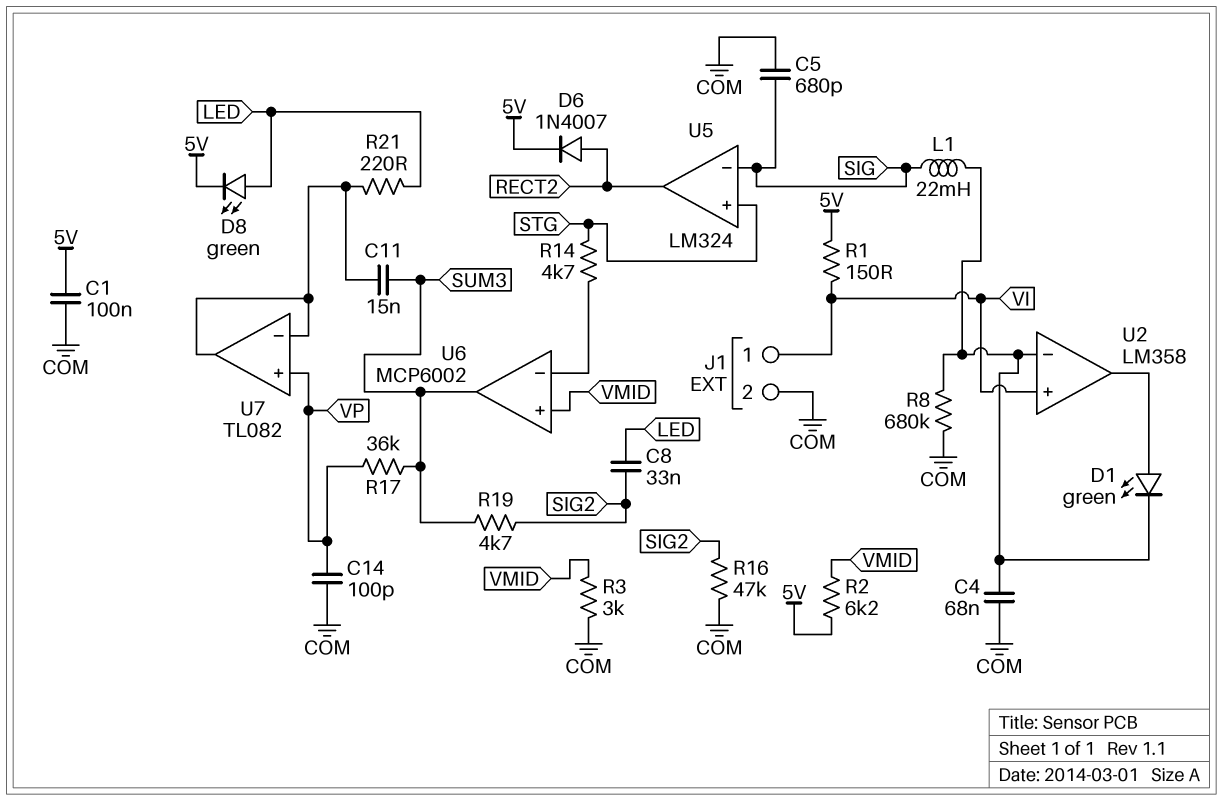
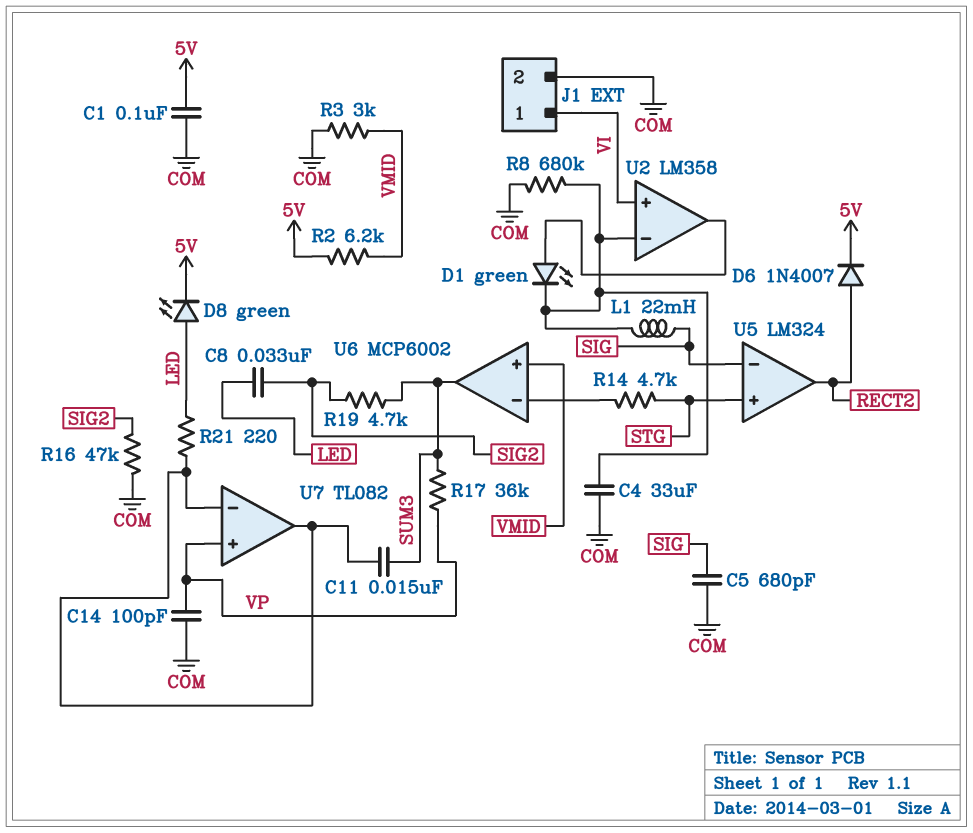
C4: 68nF (COM, U2/in-) -> 33uF (COM, U2/in-)
R1: 150 (5V, VI) -> none

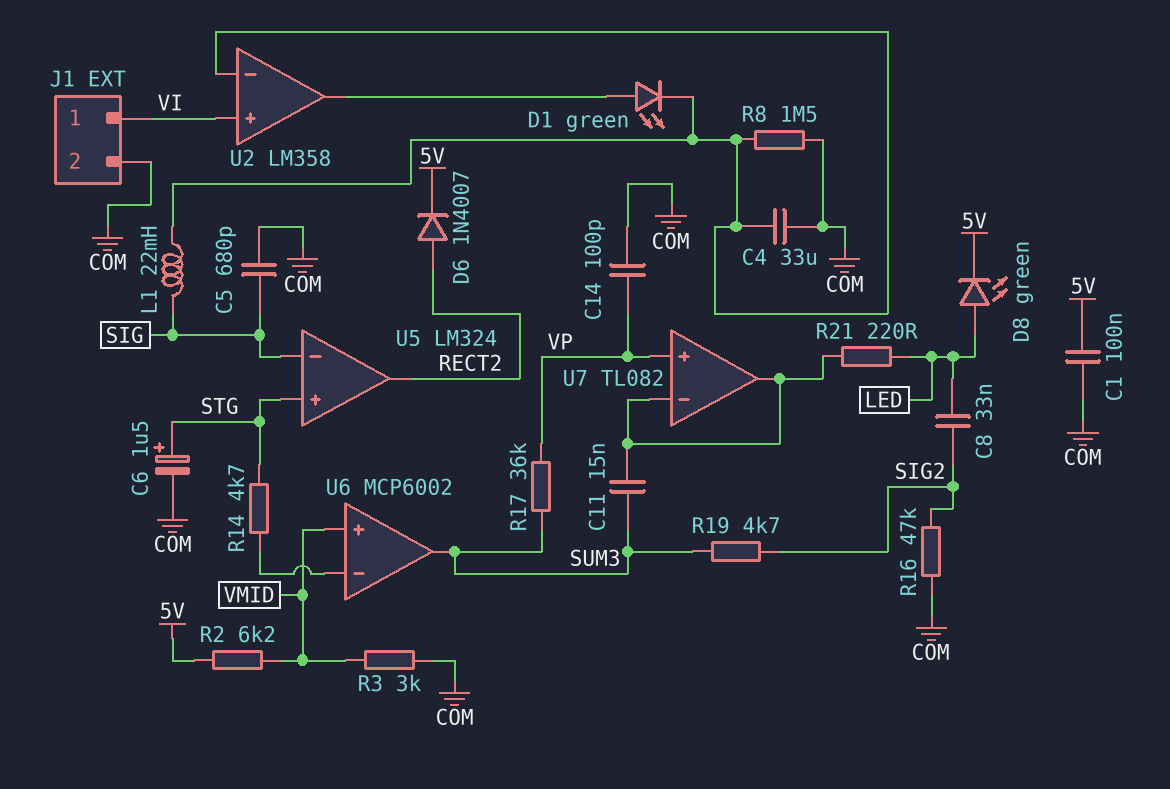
C6: none -> 1.5uF (plus STG, minus COM)
R8: 680k (COM, U2/in-) -> 1.5M (COM, U2/in-)

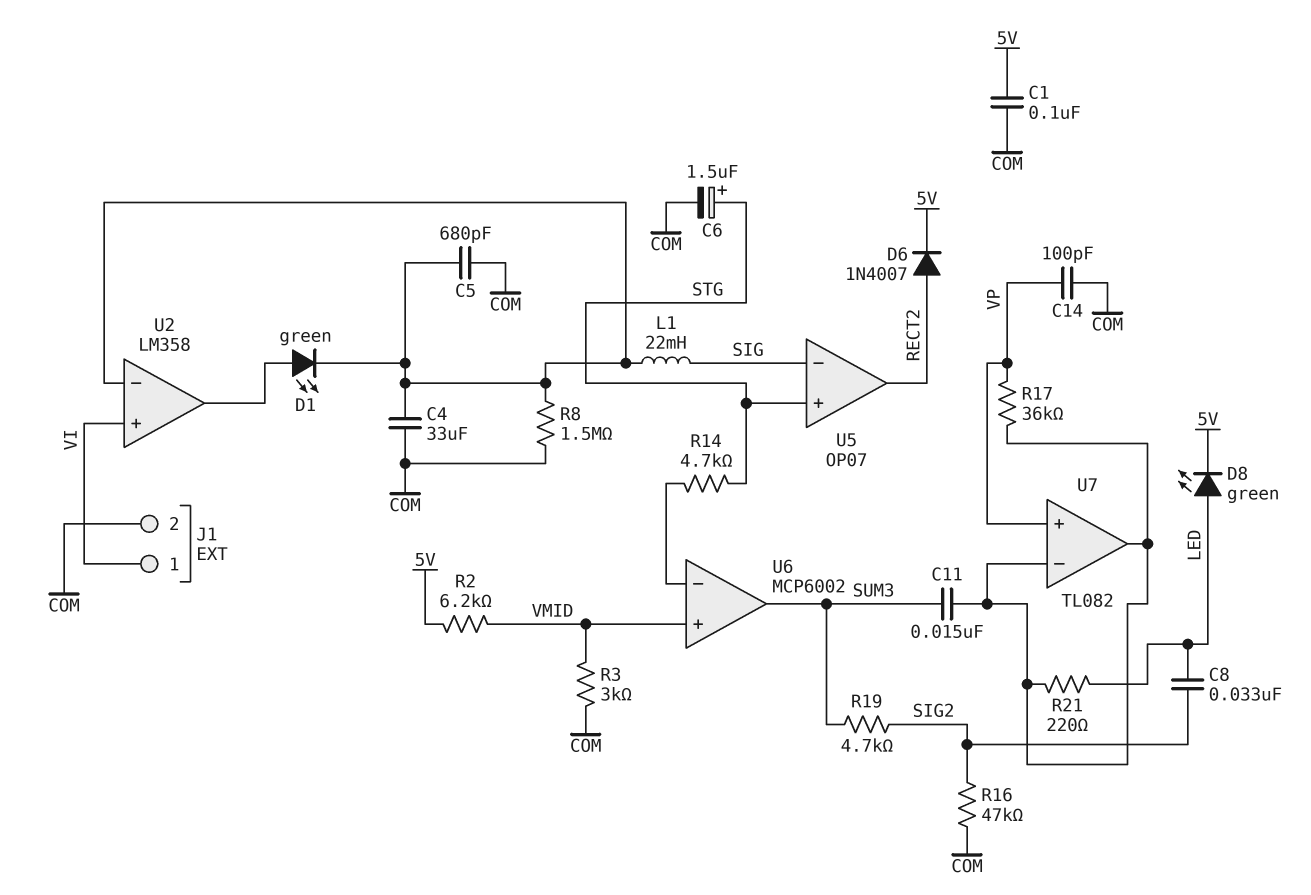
C5: 680pF (COM, SIG) -> 680pF (COM, U2/in-)
R17: 36k (SUM3, VP) -> 36k (U7/in-, VP)
U5: LM324 -> OP07

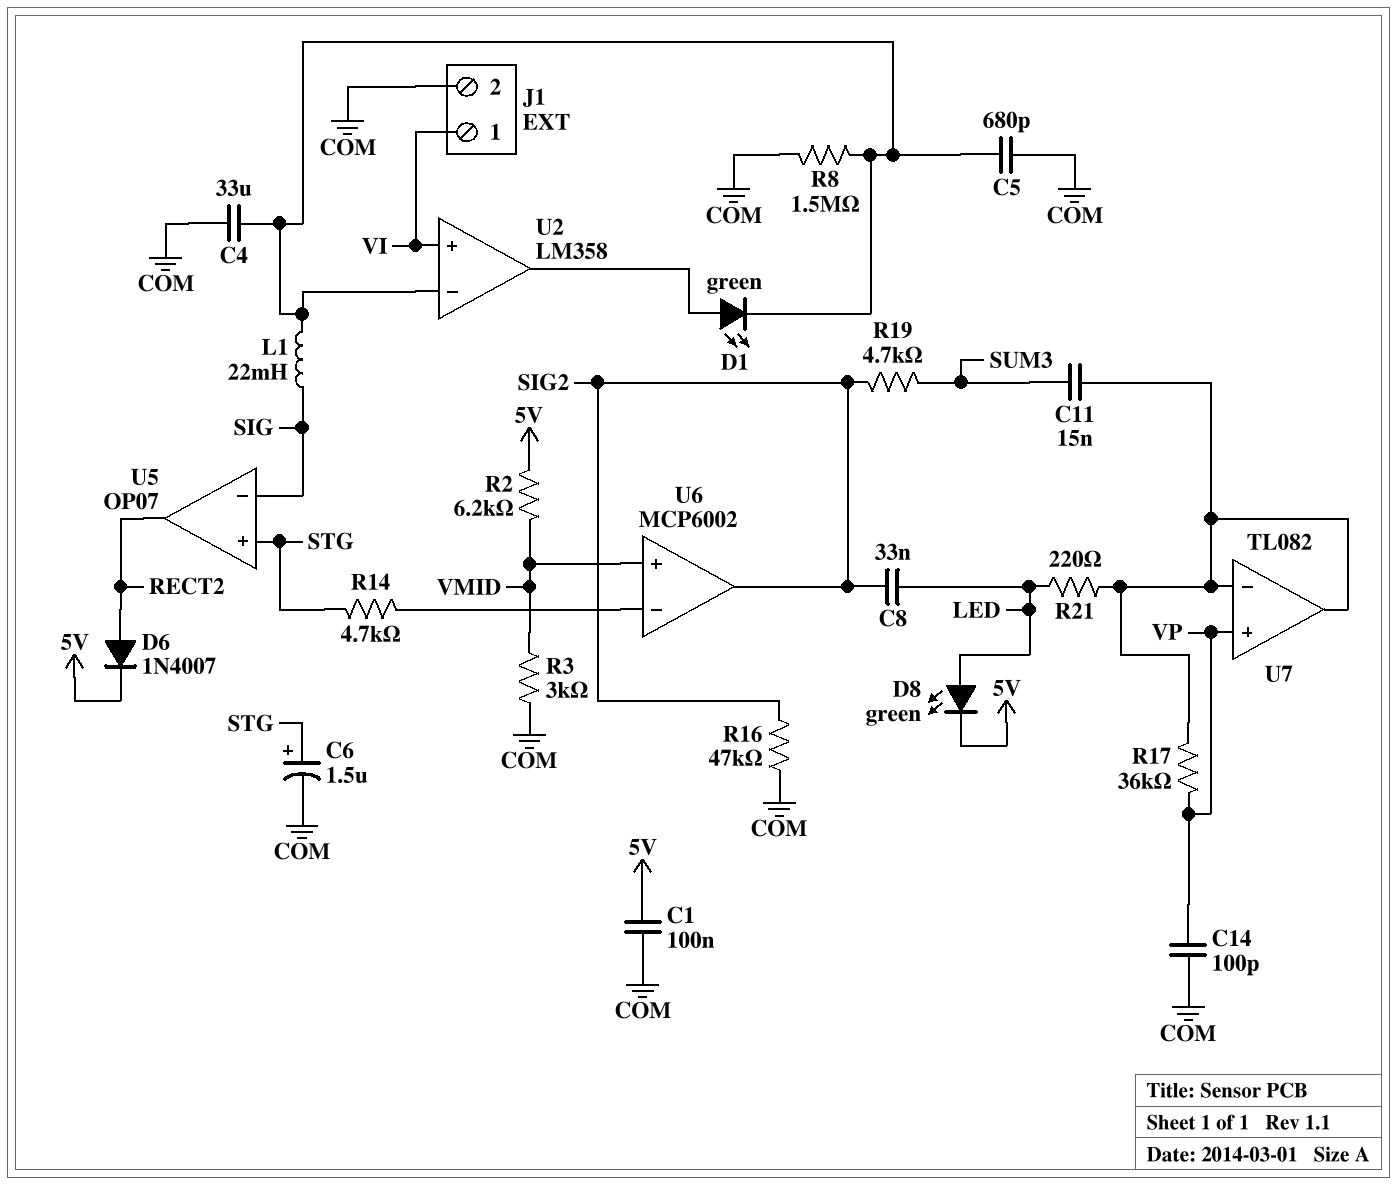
U6 pin out: SUM3 -> SIG2

